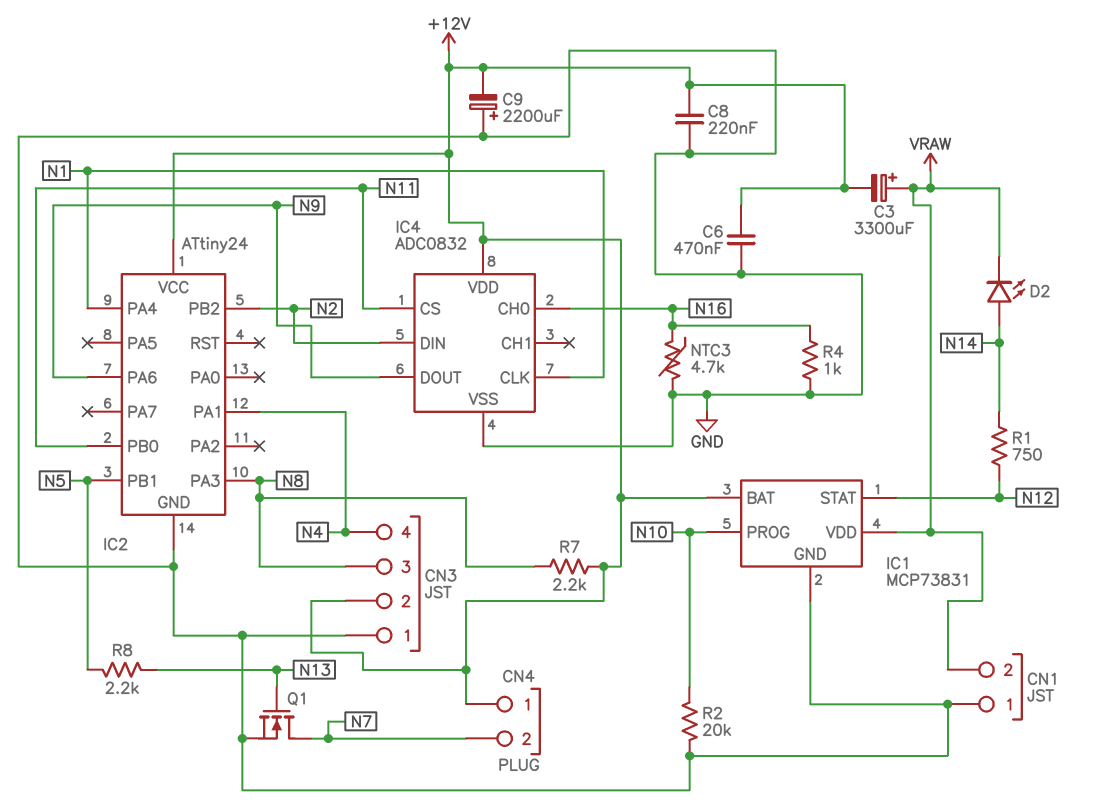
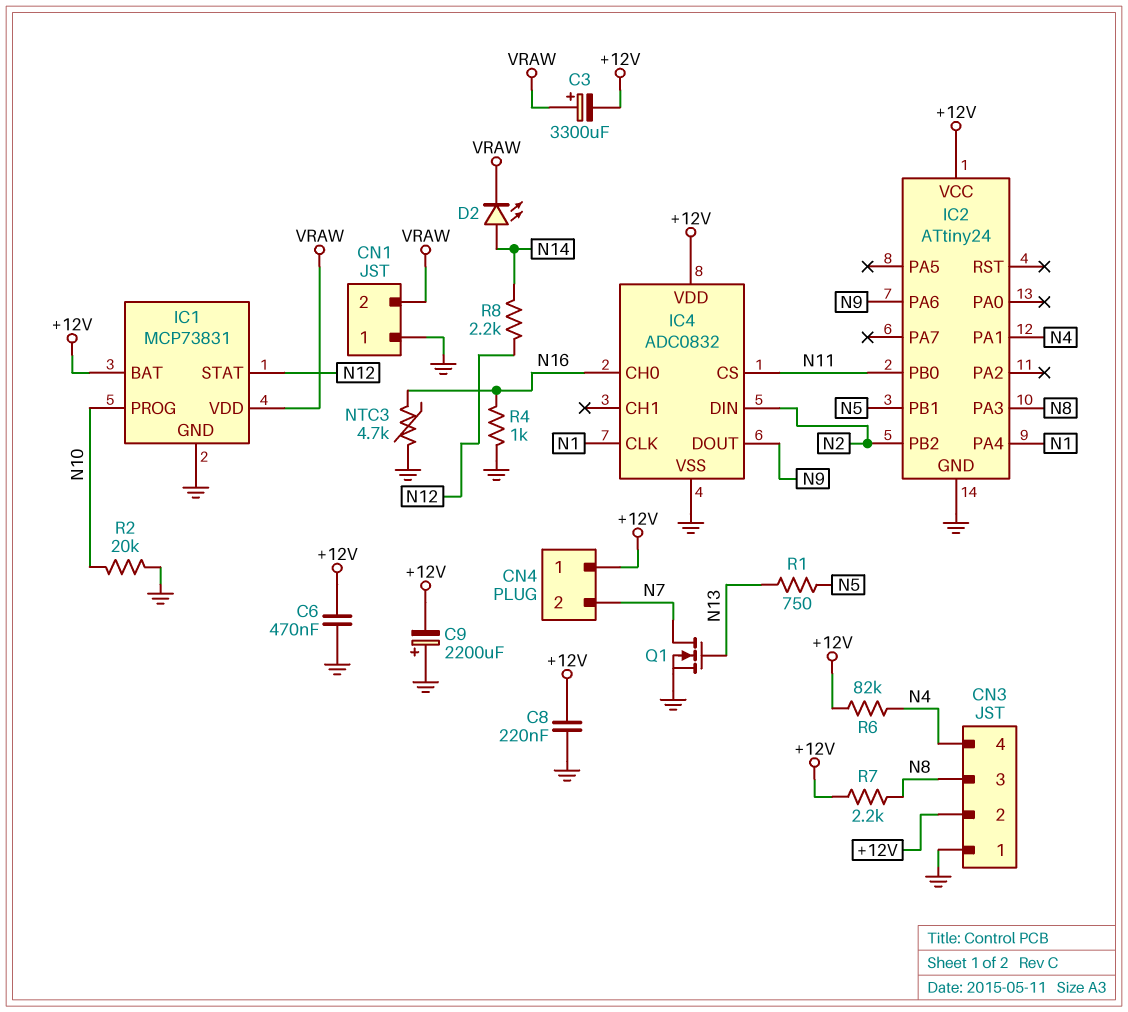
R1: 750 (N12, N14) -> 750 (N5, N13)
R6: none -> 82k (+12V, N4)
R8: 2.2k (N5, N13) -> 2.2k (N12, N14)

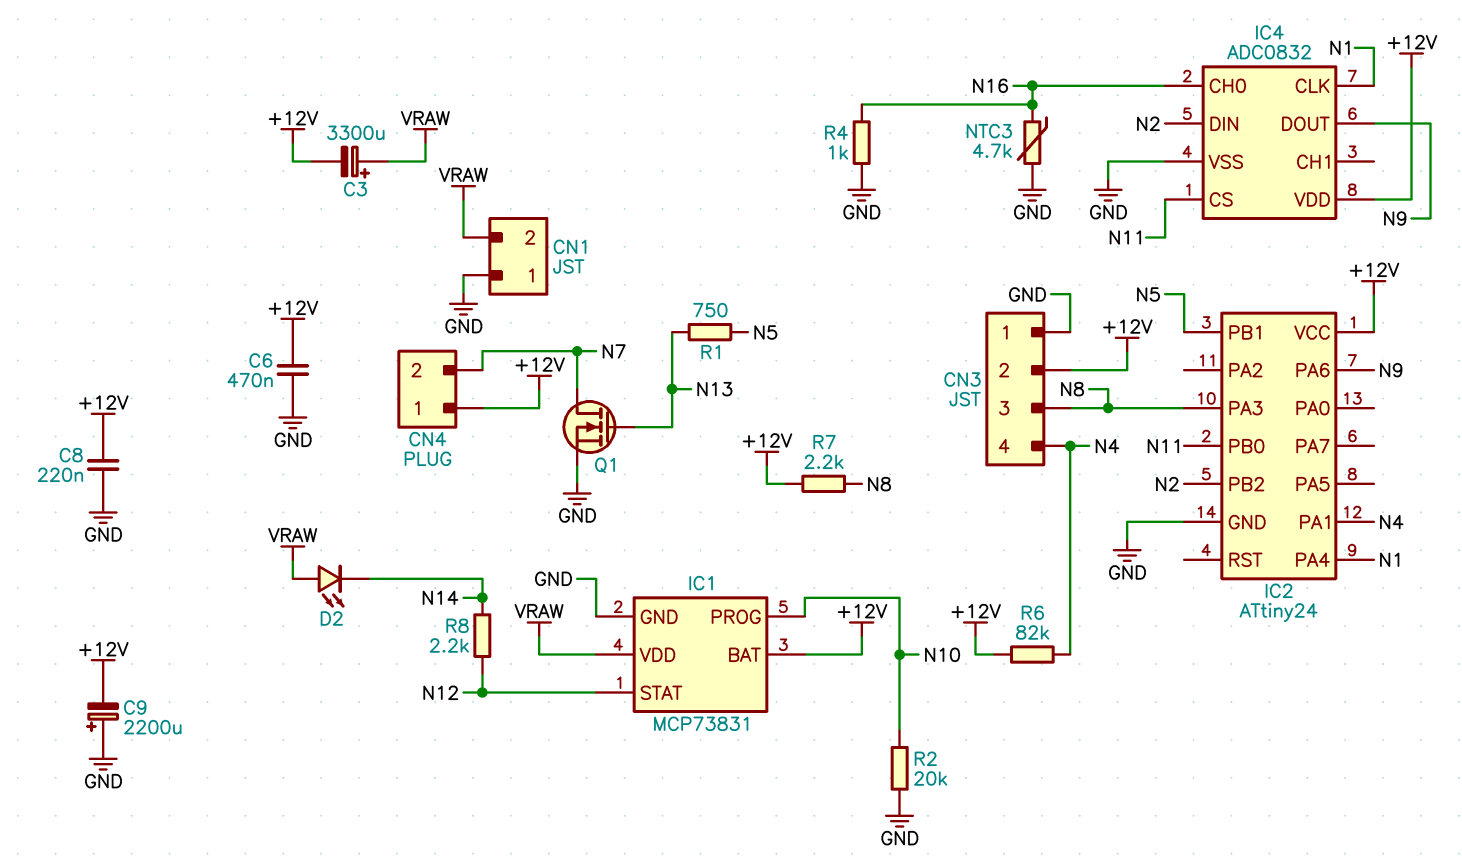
D2: LED (A N14, K VRAW) -> LED (A VRAW, K N14)

